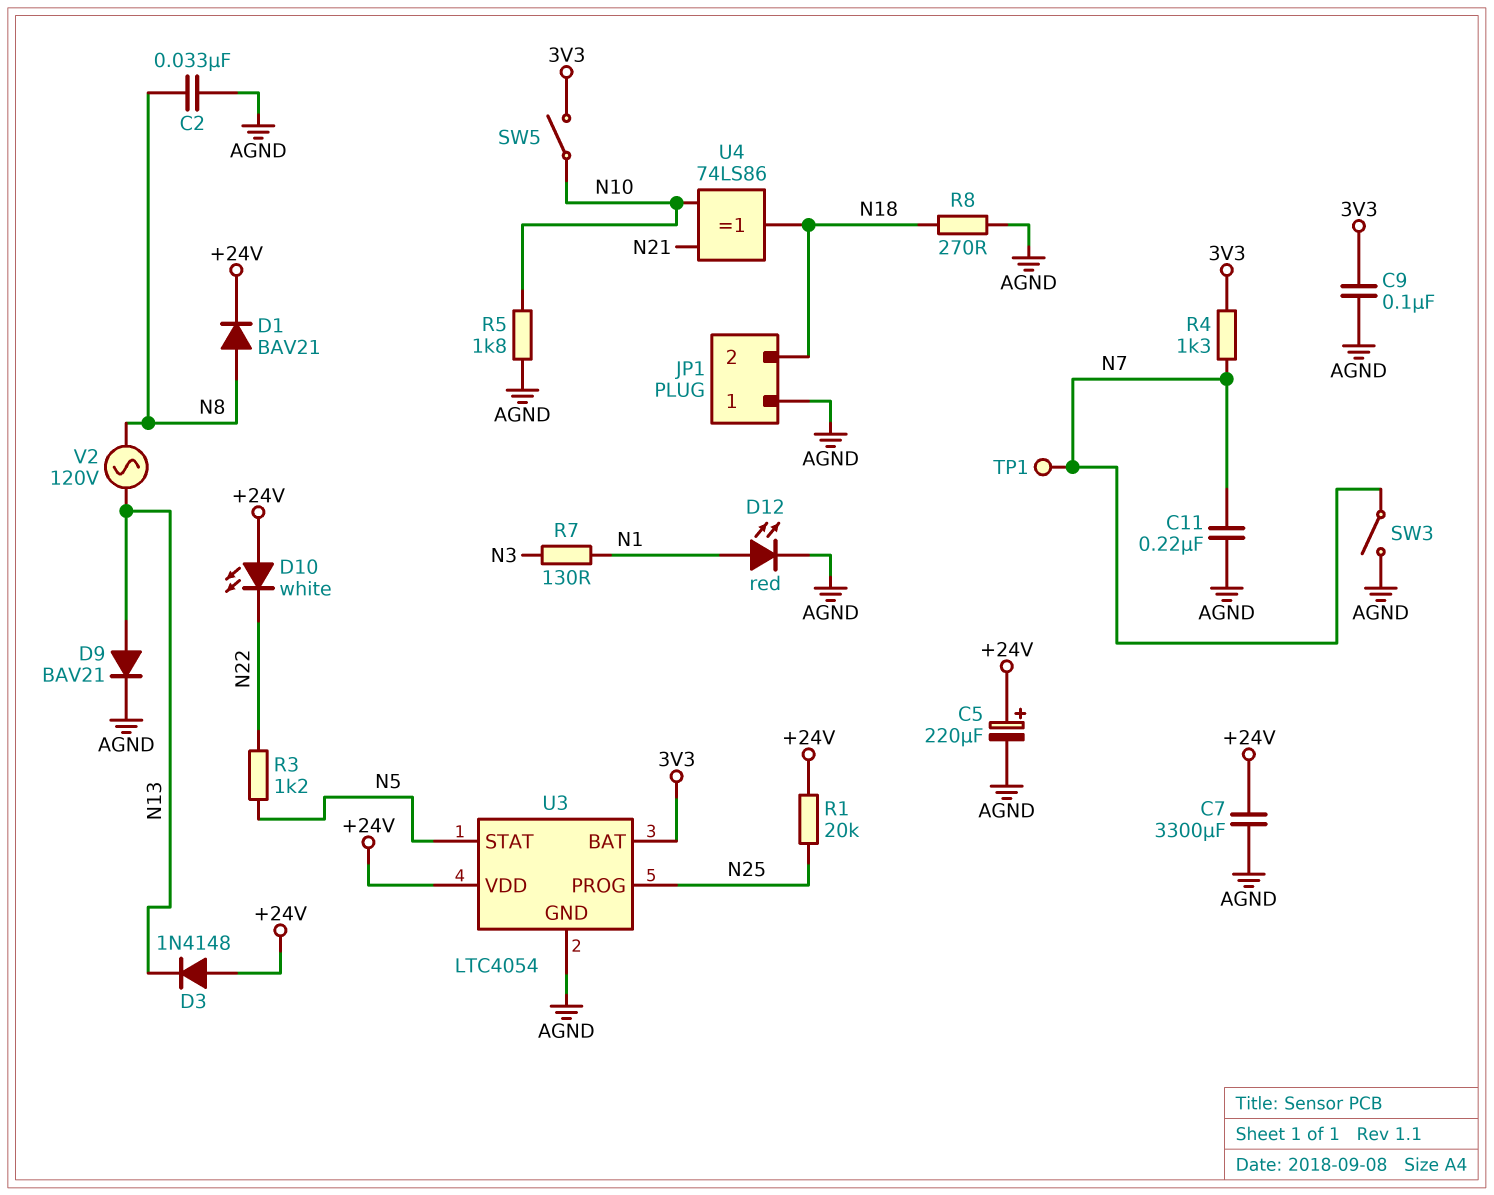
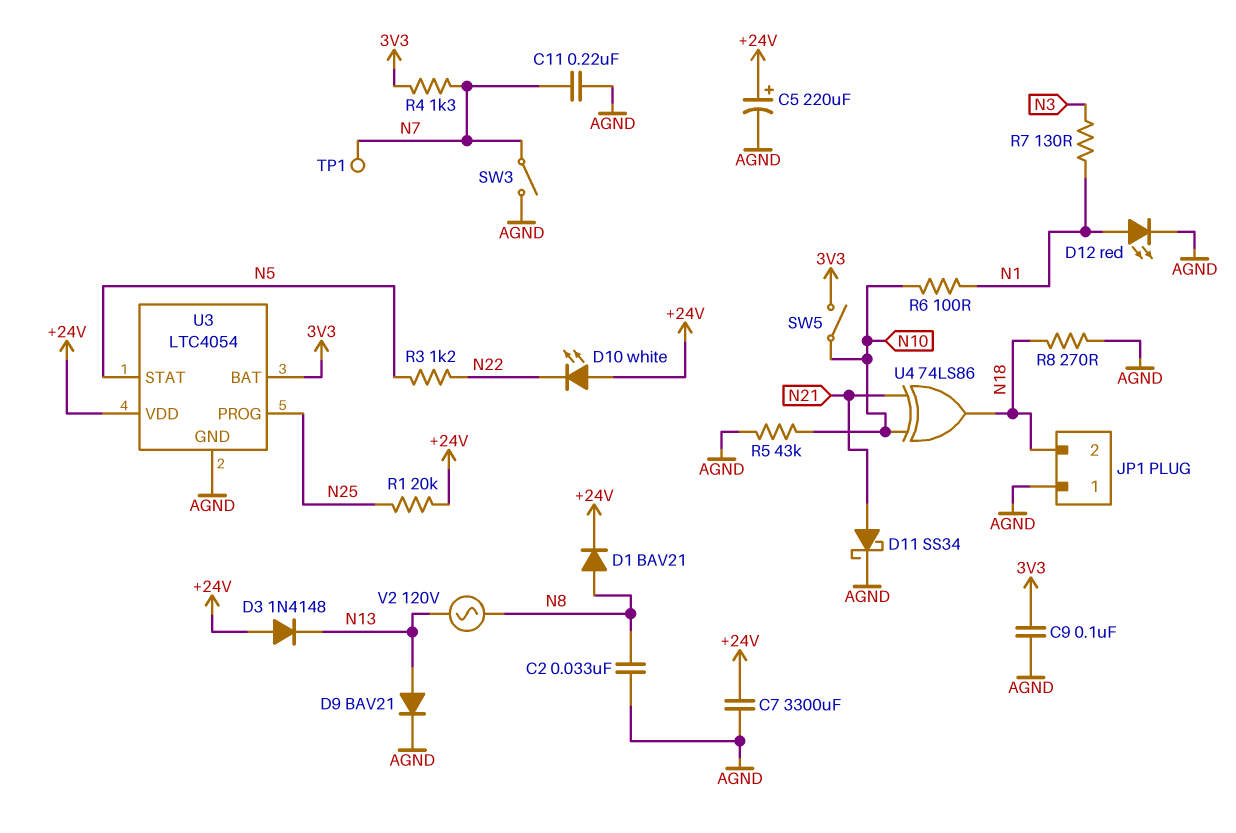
D11: none -> schottky SS34 (A N21, K AGND)
R5: 1.8k (AGND, N10) -> 43k (AGND, N10)
R6: none -> 100 (N1, N10)

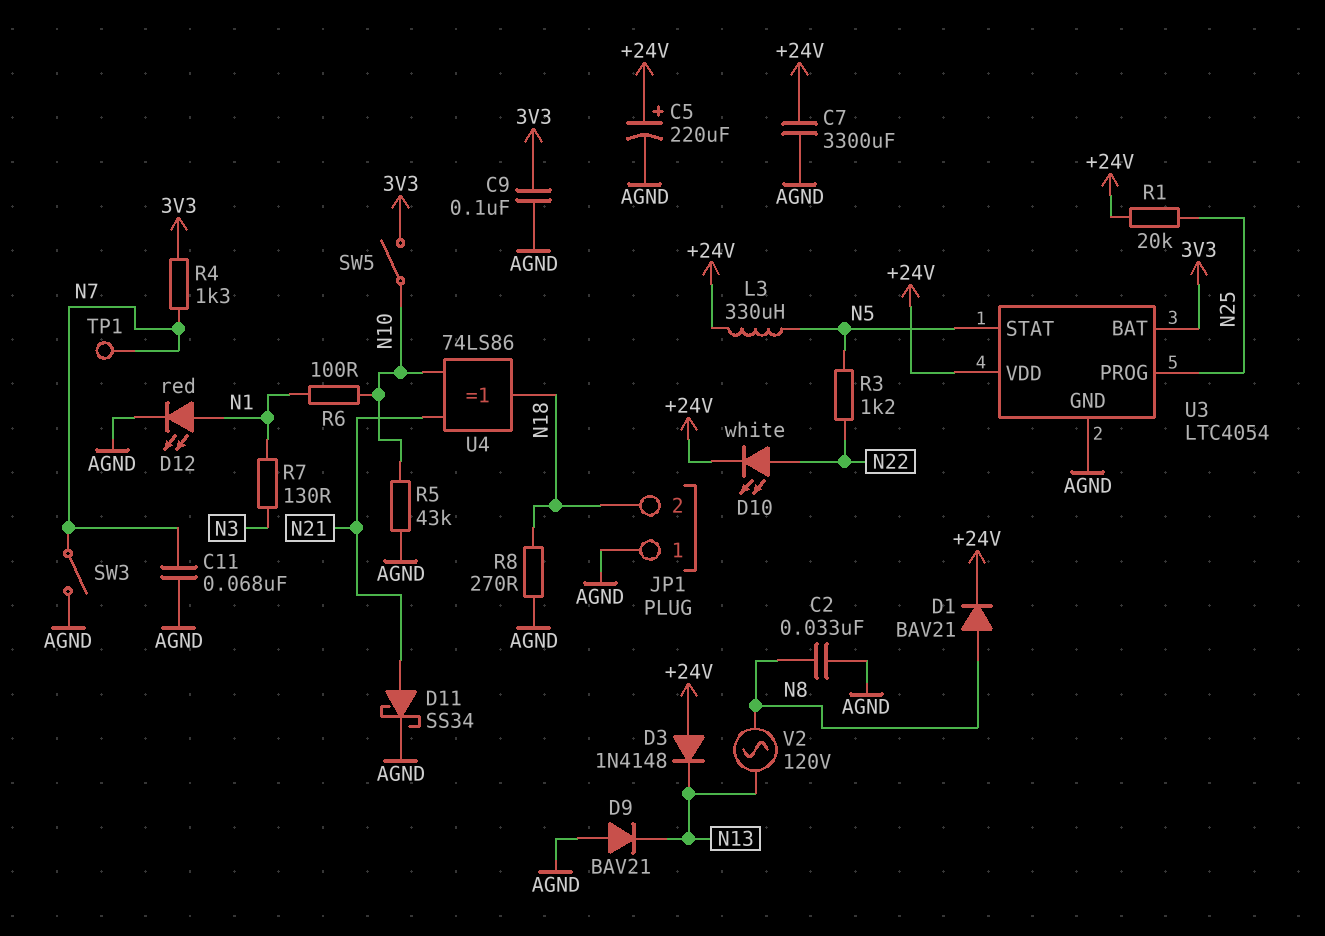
C11: 220nF (AGND, N7) -> 68nF (AGND, N7)
D9: diode BAV21 (A N13, K AGND) -> diode BAV21 (A AGND, K N13)
D10: LED white (A +24V, K N22) -> LED white (A N22, K +24V)
L3: none -> 330uH (+24V, N5)

